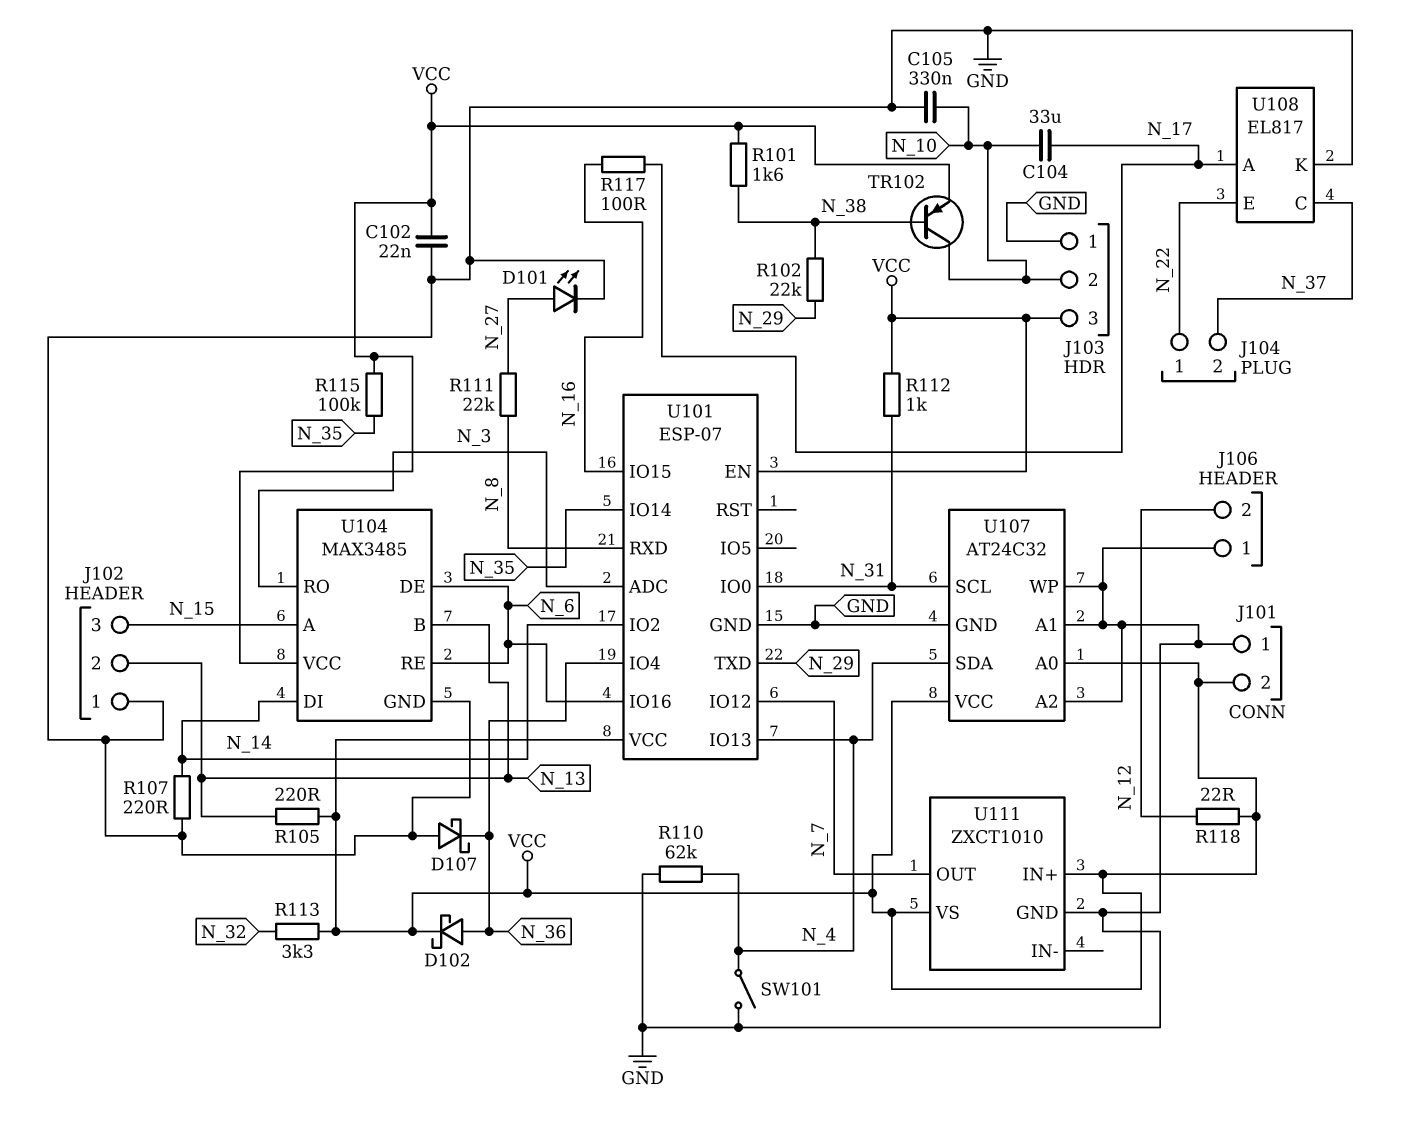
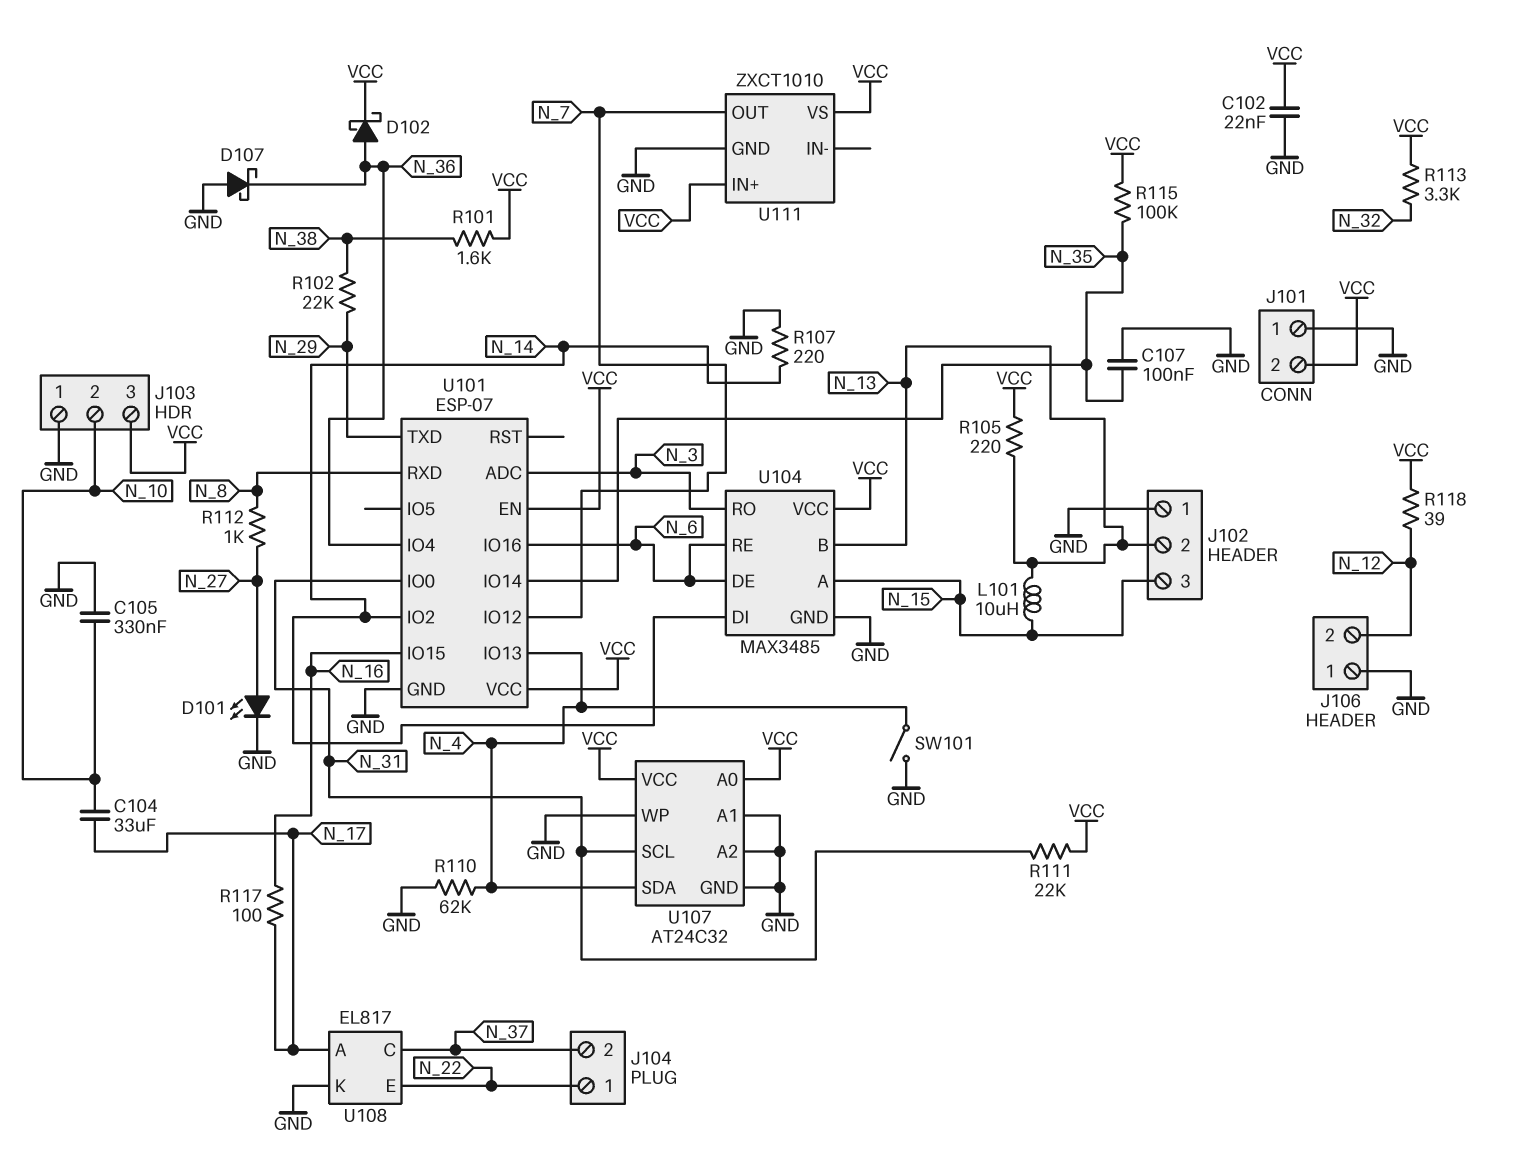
C107: none -> 100nF (GND, N_35)
L101: none -> 10uH (N_13, N_15)
R111: 22k (N_8, N_27) -> 22k (N_31, VCC)
R112: 1k (N_31, VCC) -> 1k (N_8, N_27)
R118: 22 (N_12, VCC) -> 39 (N_12, VCC)
TR102: PNP (B N_38, C N_10, E VCC) -> none

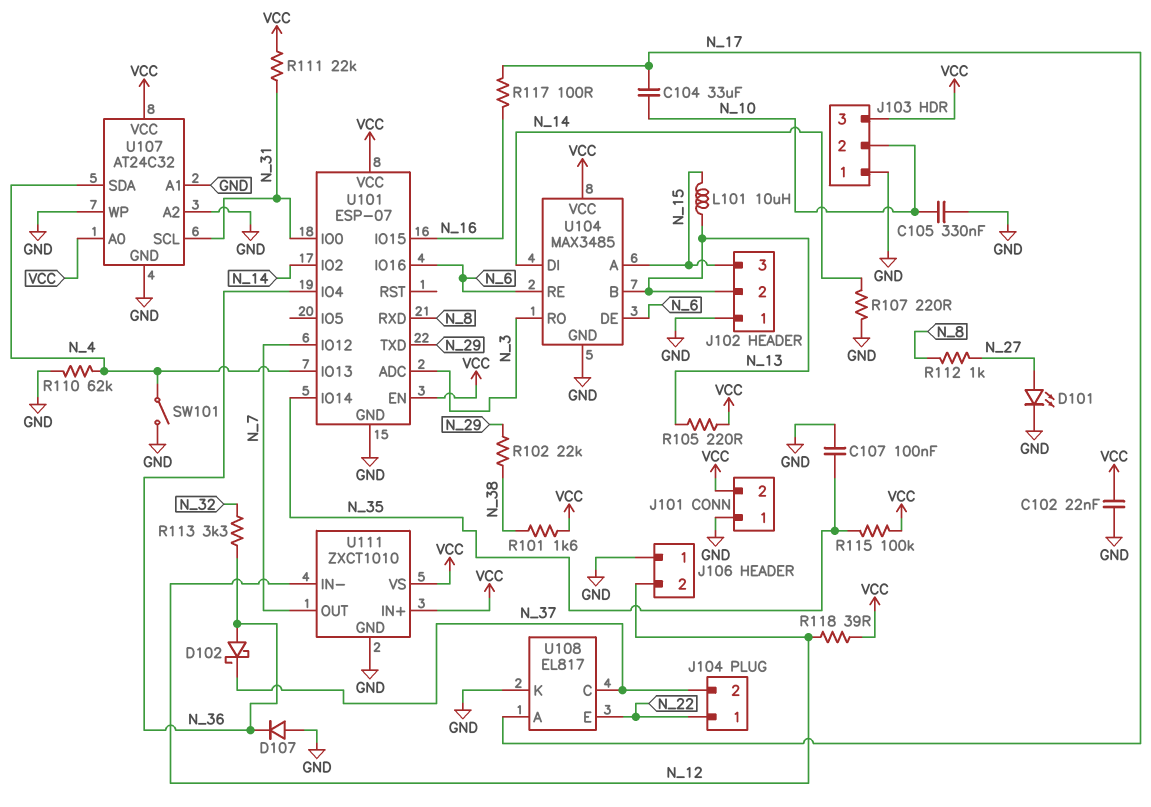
D102: schottky (A N_36, K VCC) -> schottky (A N_36, K N_37)
D107: schottky (A GND, K N_36) -> diode (A GND, K N_36)
R113: 3.3k (N_32, VCC) -> 3.3k (N_32, N_36)
U111 pin IN-: none -> N_12

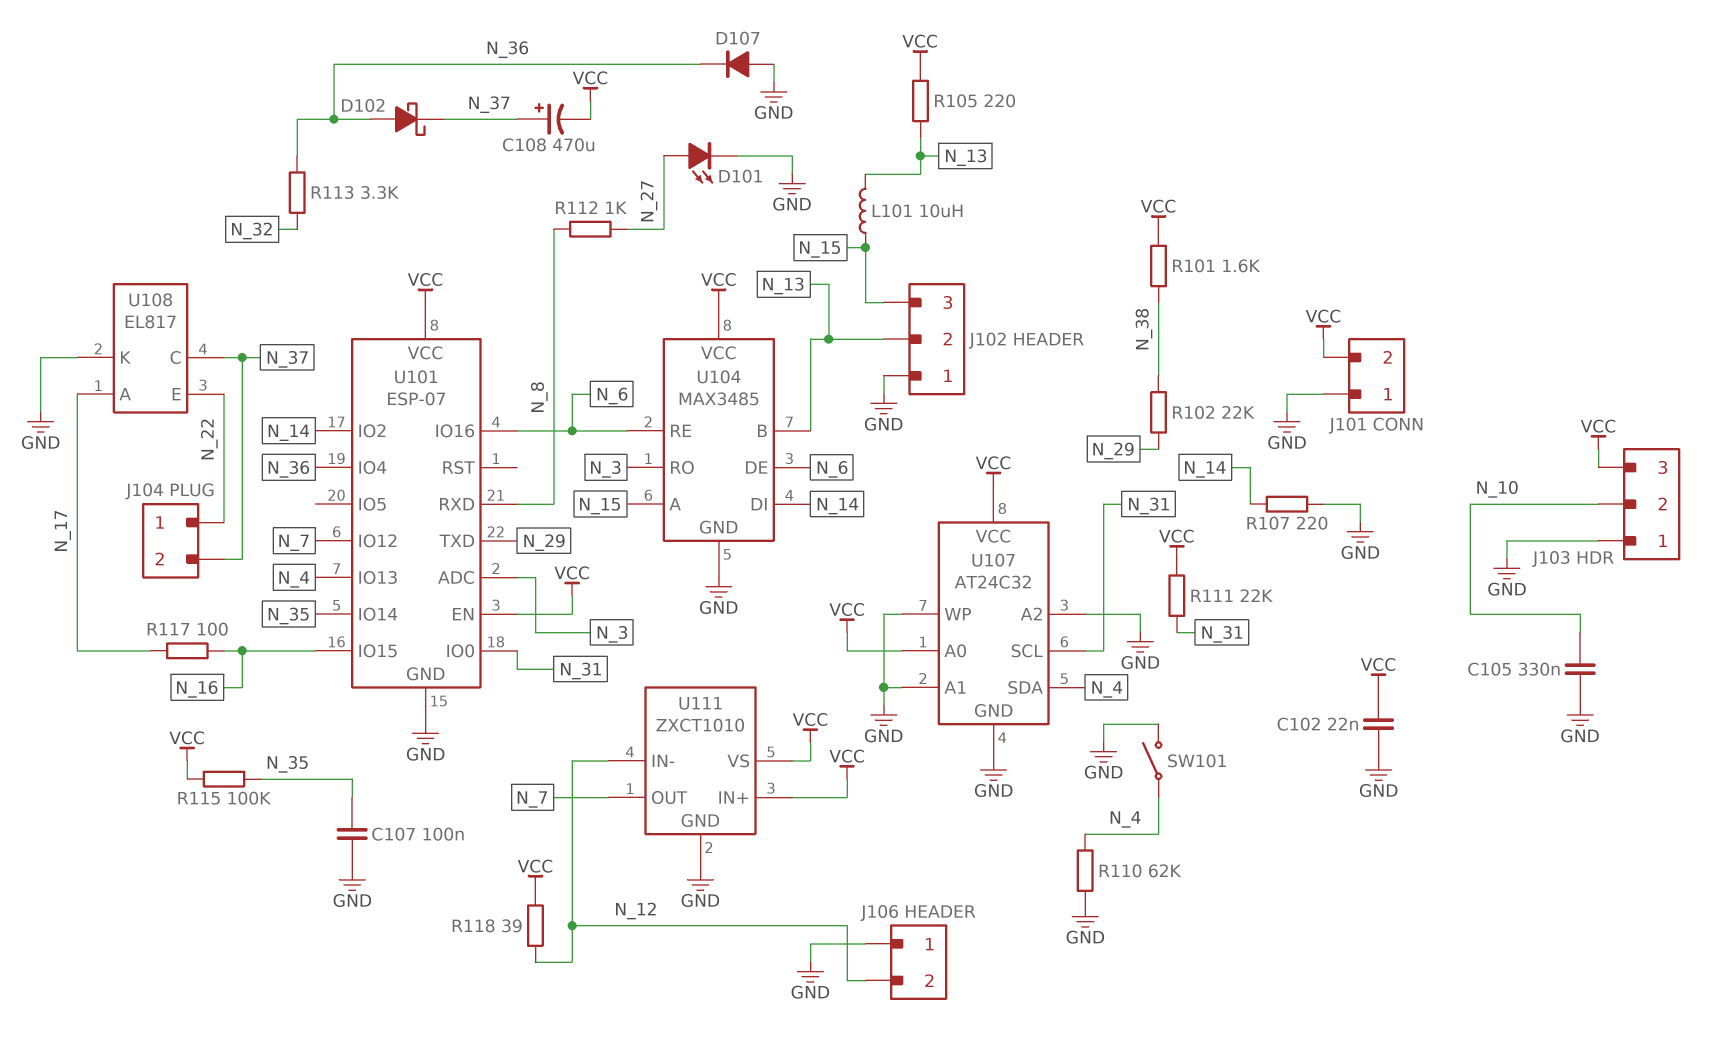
C104: 33uF (N_10, N_17) -> none
C108: none -> 470uF (plus N_37, minus VCC)

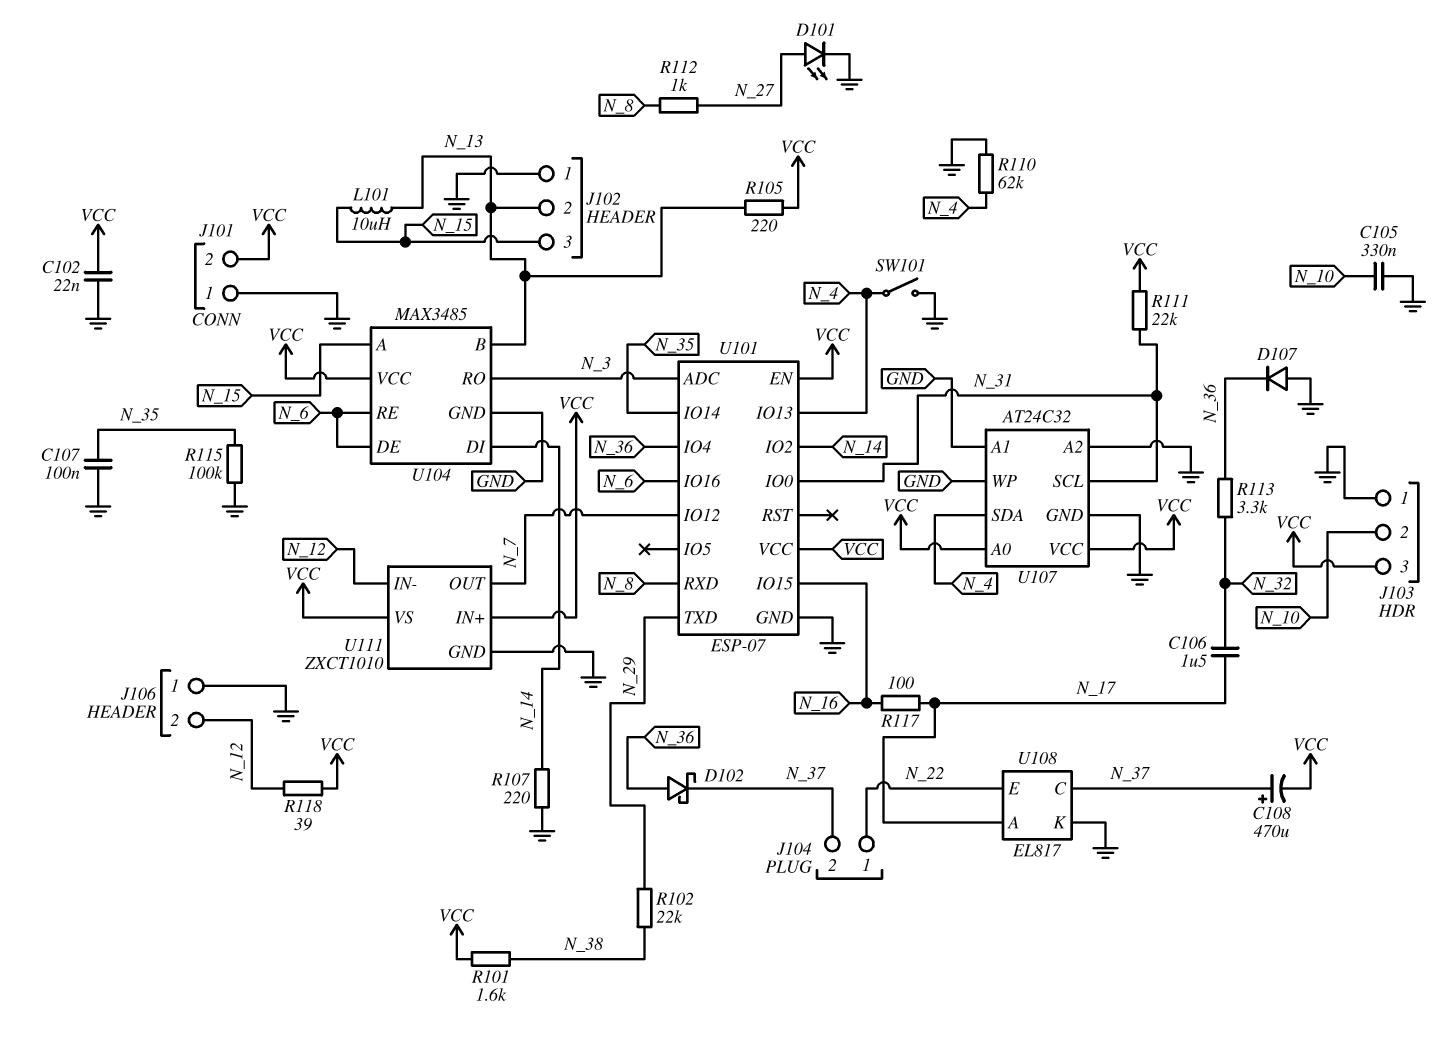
C106: none -> 1.5uF (N_17, N_32)
R115: 100k (N_35, VCC) -> 100k (GND, N_35)

